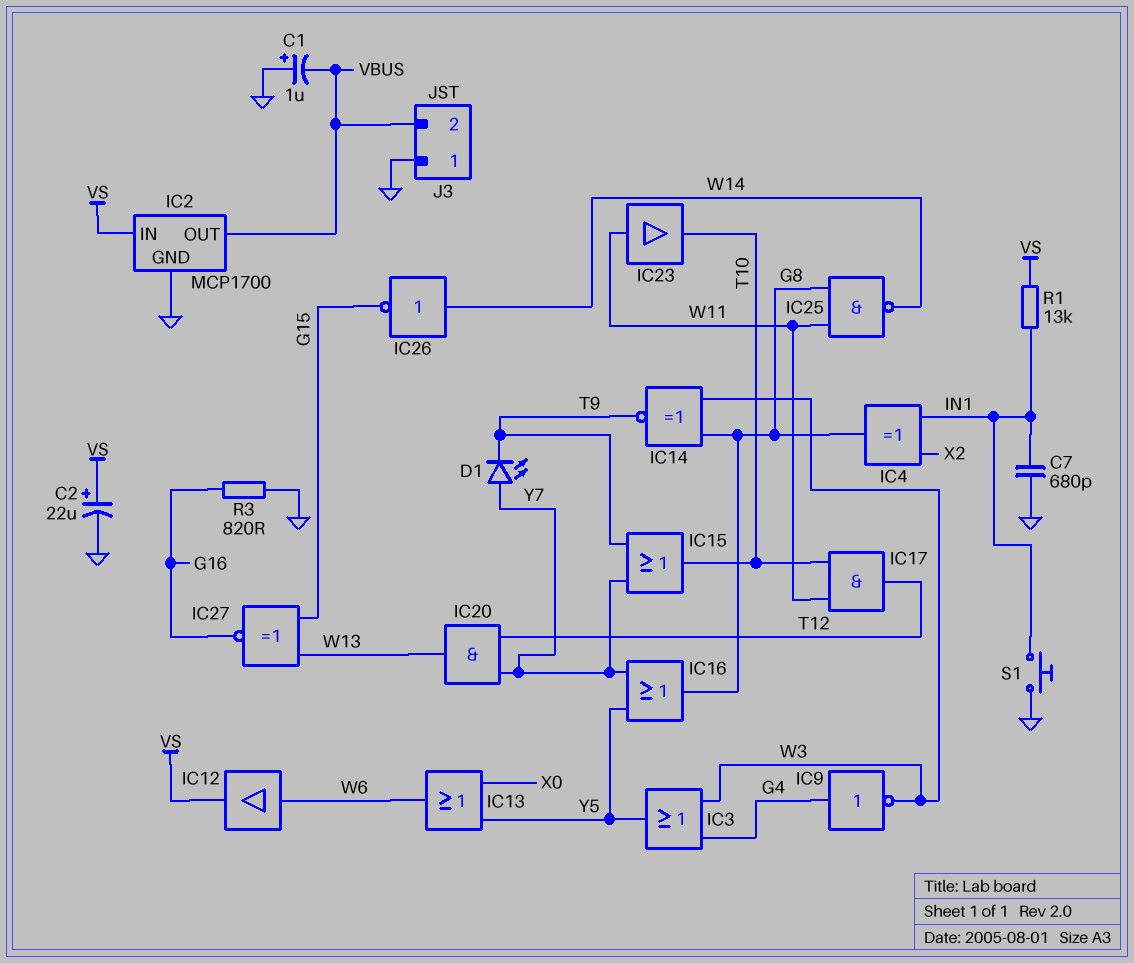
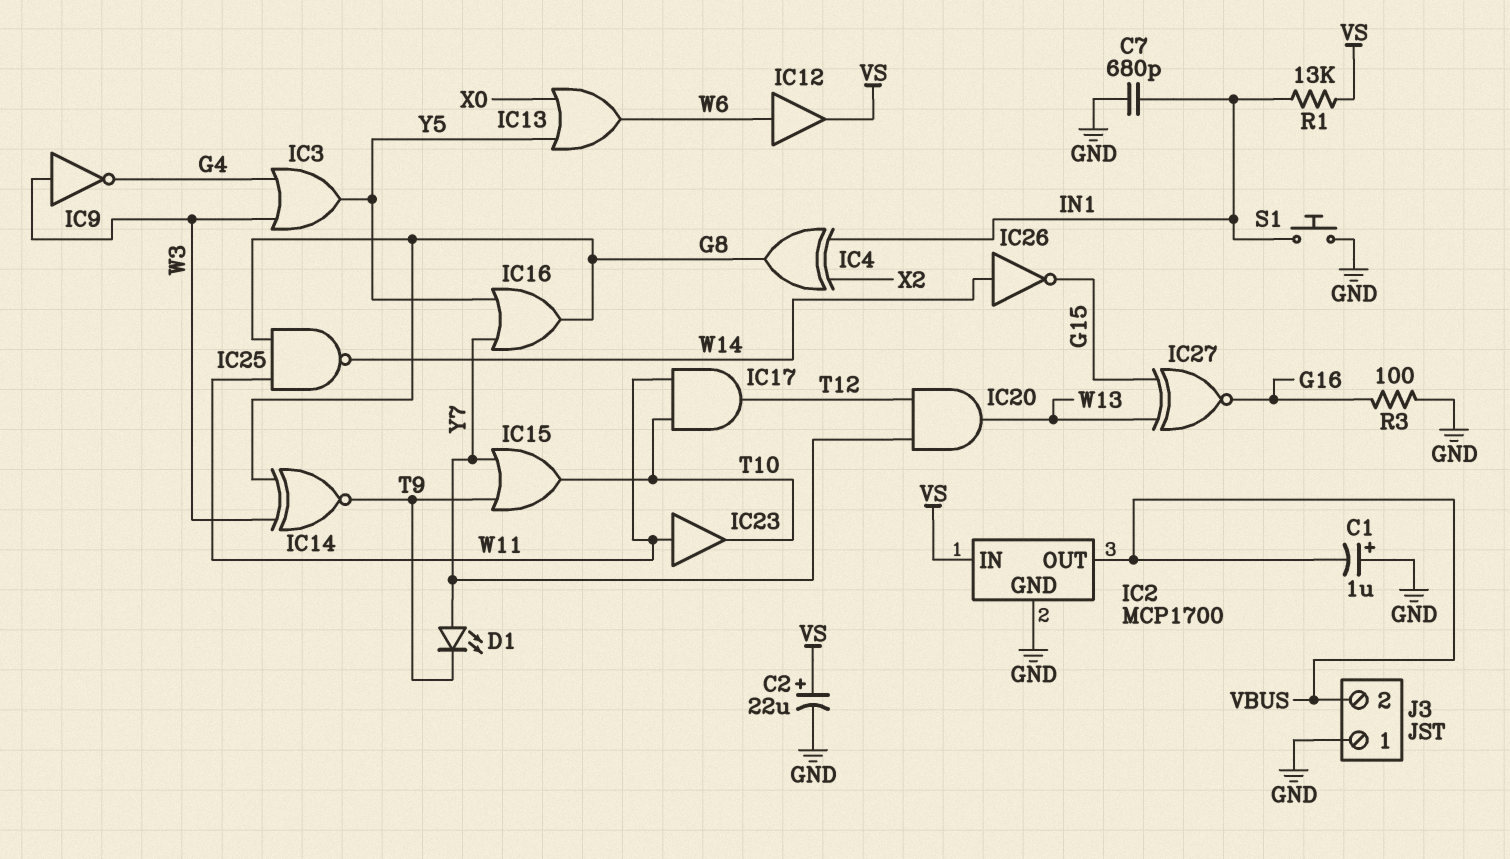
IC9: NOT (in G4, out W3) -> NOT (in W3, out G4)
R3: 820 (G16, GND) -> 100 (G16, GND)

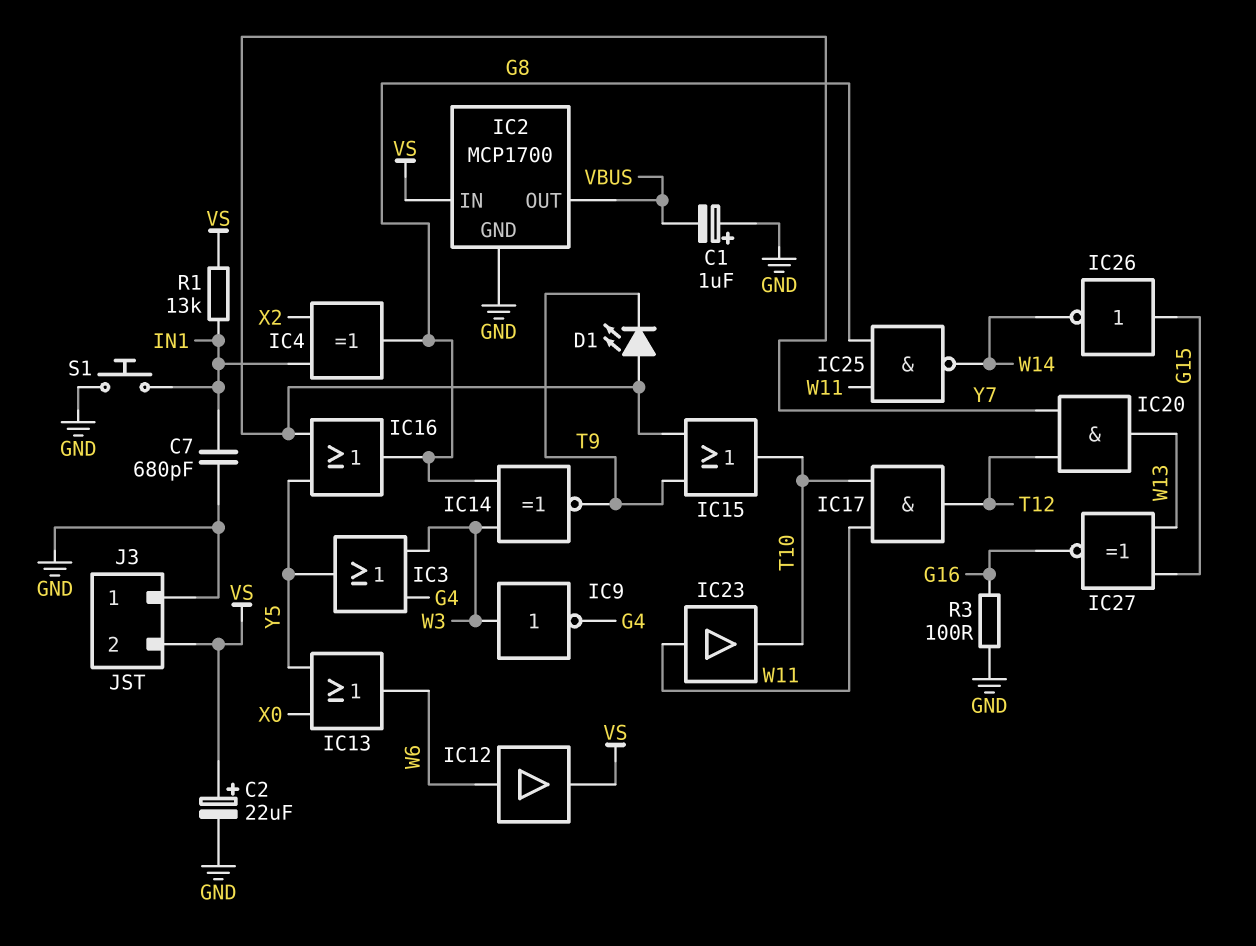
IC26: NOT (in W14, out G15) -> NOT (in G15, out W14)
J3 pin 2: VBUS -> VS

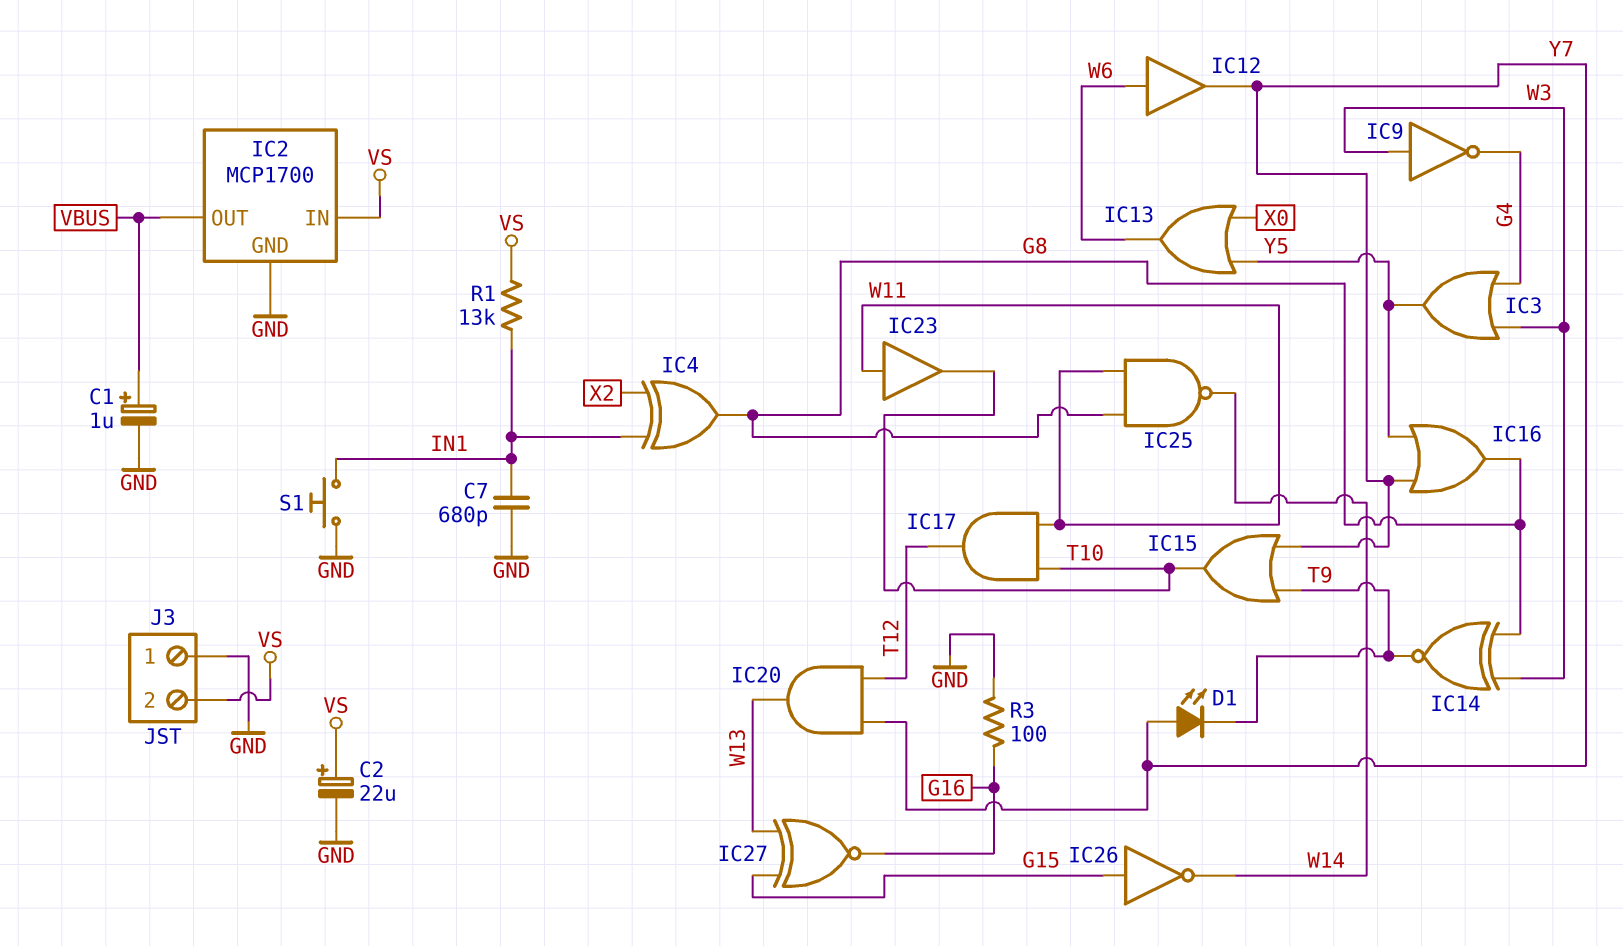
C1: 1uF (plus GND, minus VBUS) -> 1uF (plus VBUS, minus GND)
IC12: buffer (in W6, out VS) -> buffer (in W6, out Y7)

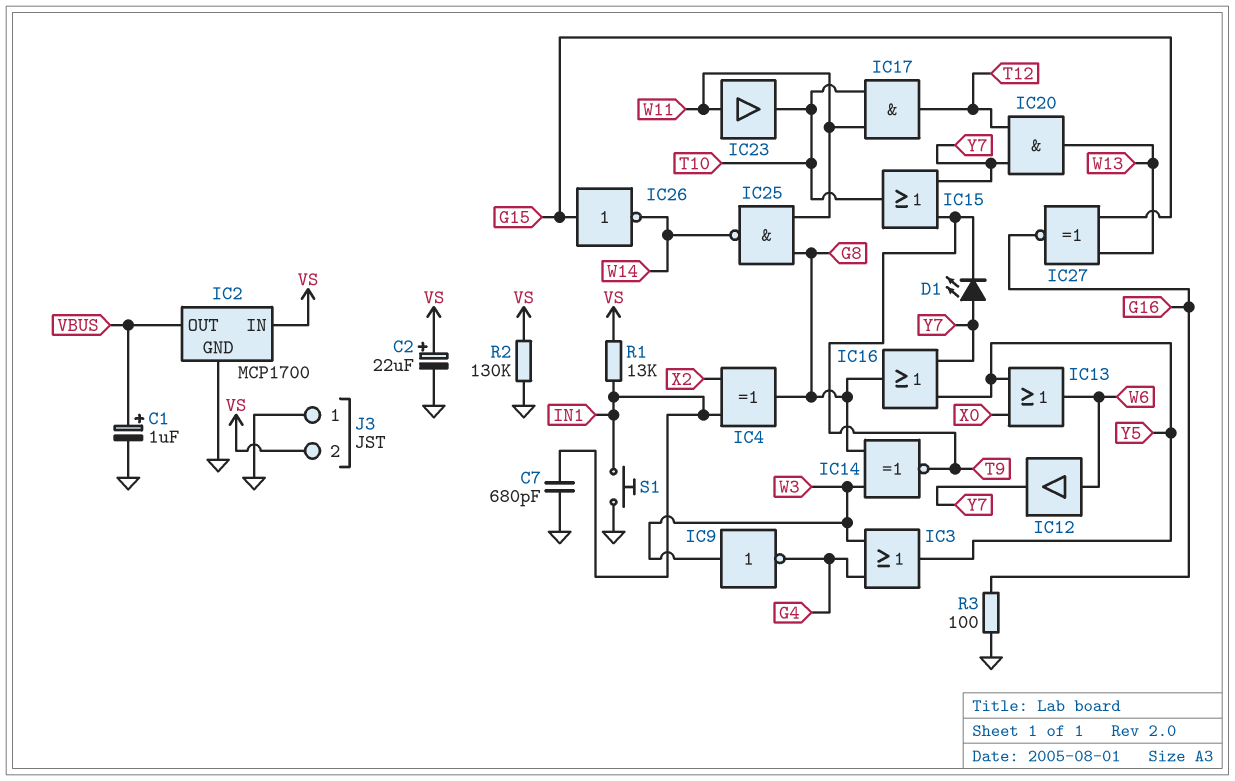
R2: none -> 130k (GND, VS)

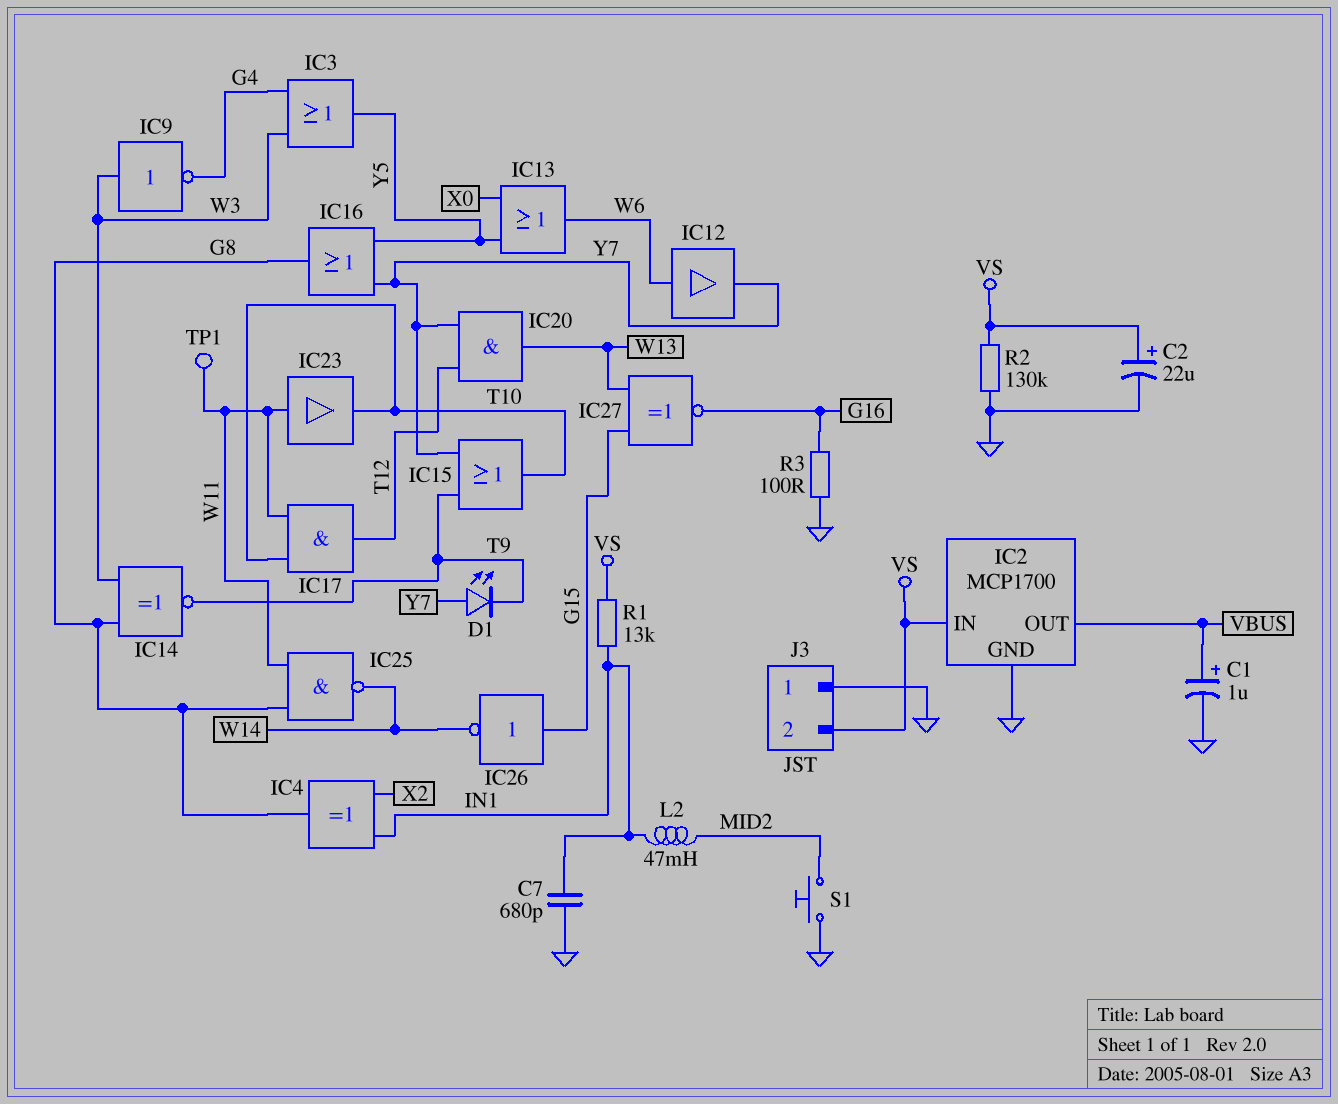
L2: none -> 47mH (IN1, MID2)
S1: button (GND, IN1) -> button (GND, MID2)
TP1: none -> test point (W11)

